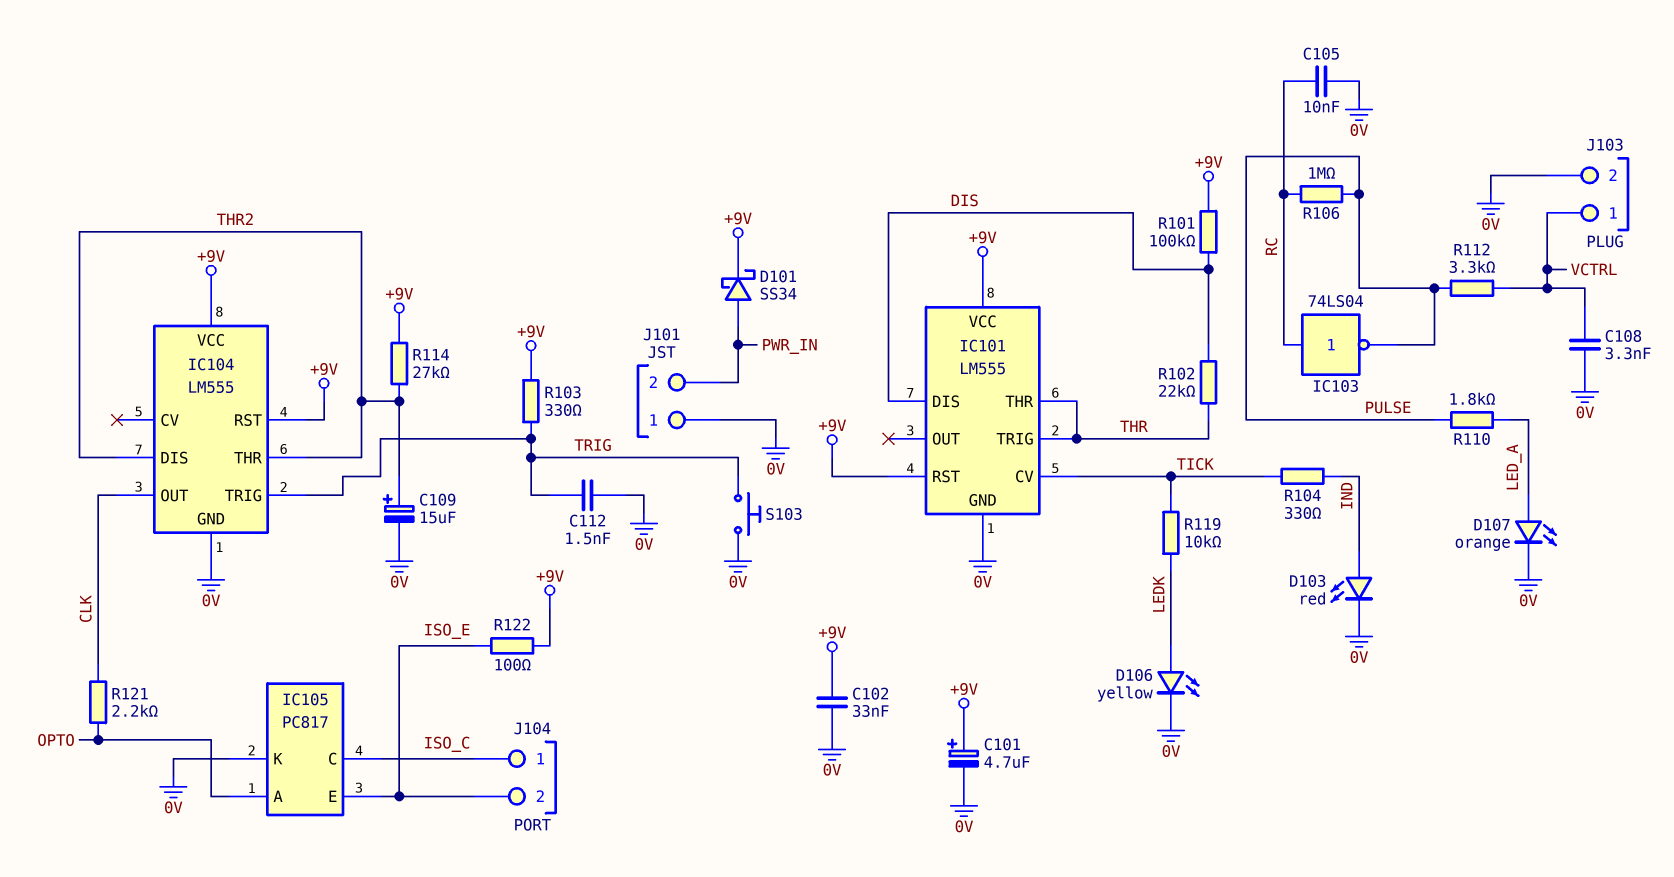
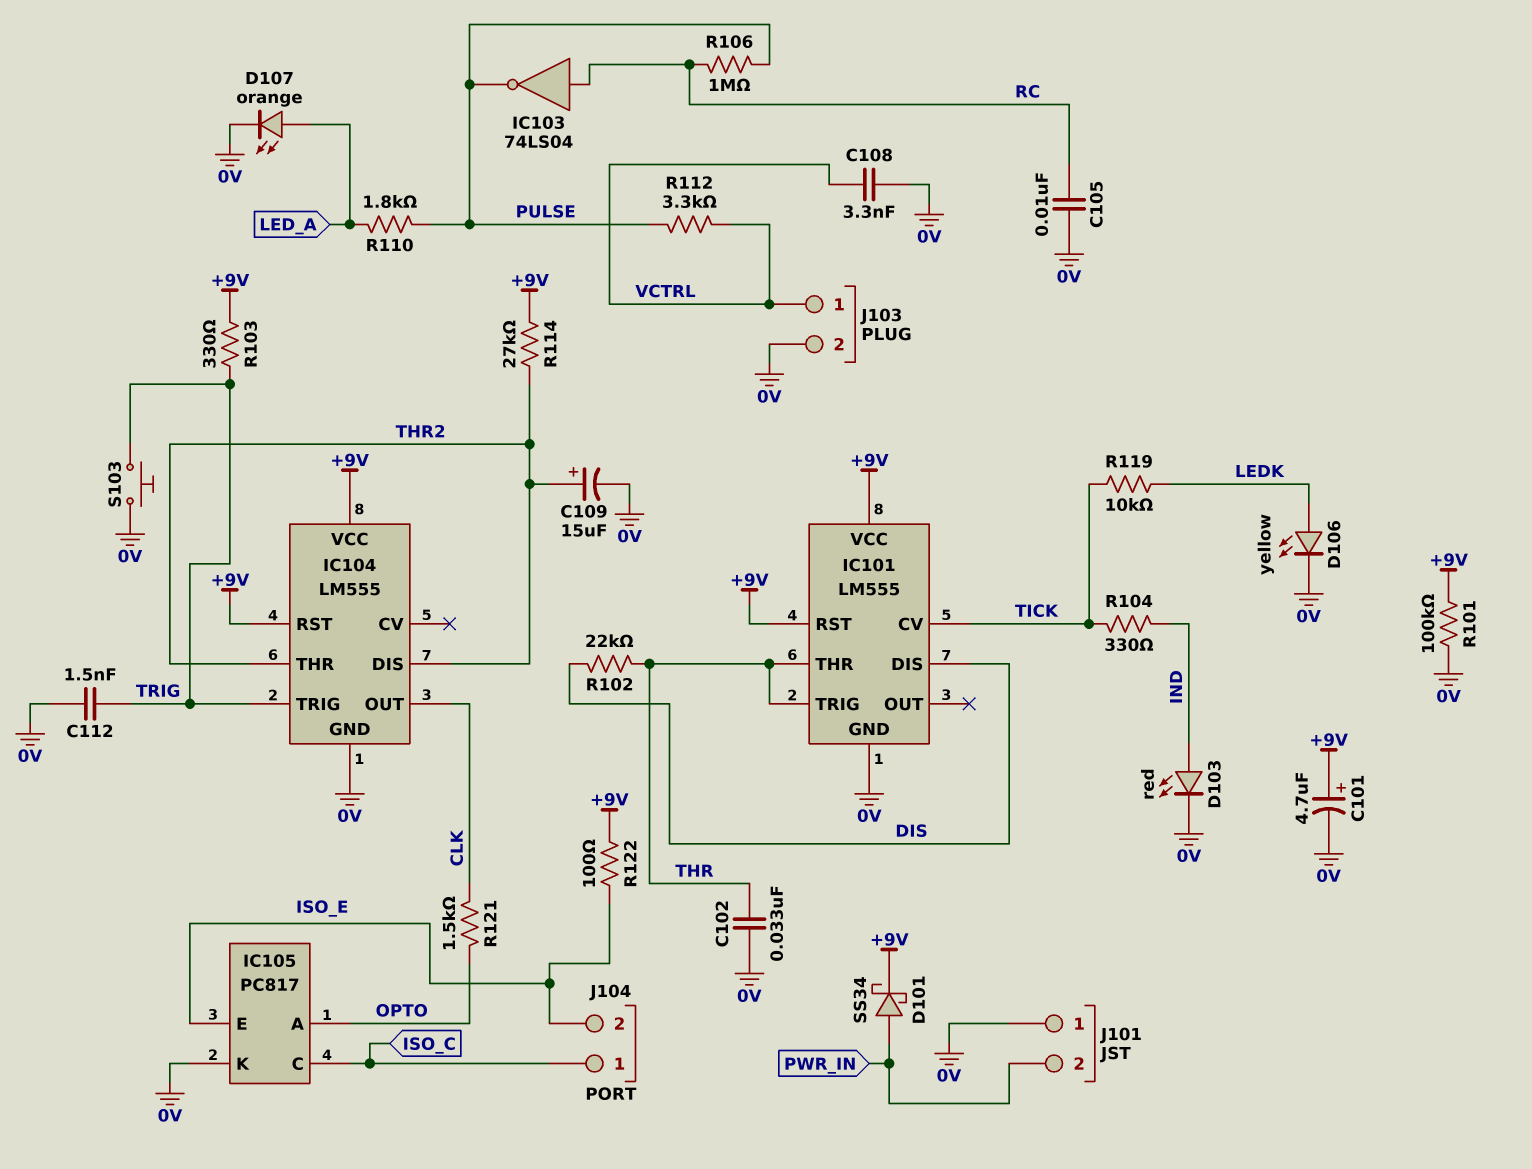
C102: 33nF (+9V, 0V) -> 33nF (0V, THR)
R101: 100k (+9V, DIS) -> 100k (+9V, 0V)
R121: 2.2k (CLK, OPTO) -> 1.5k (CLK, OPTO)

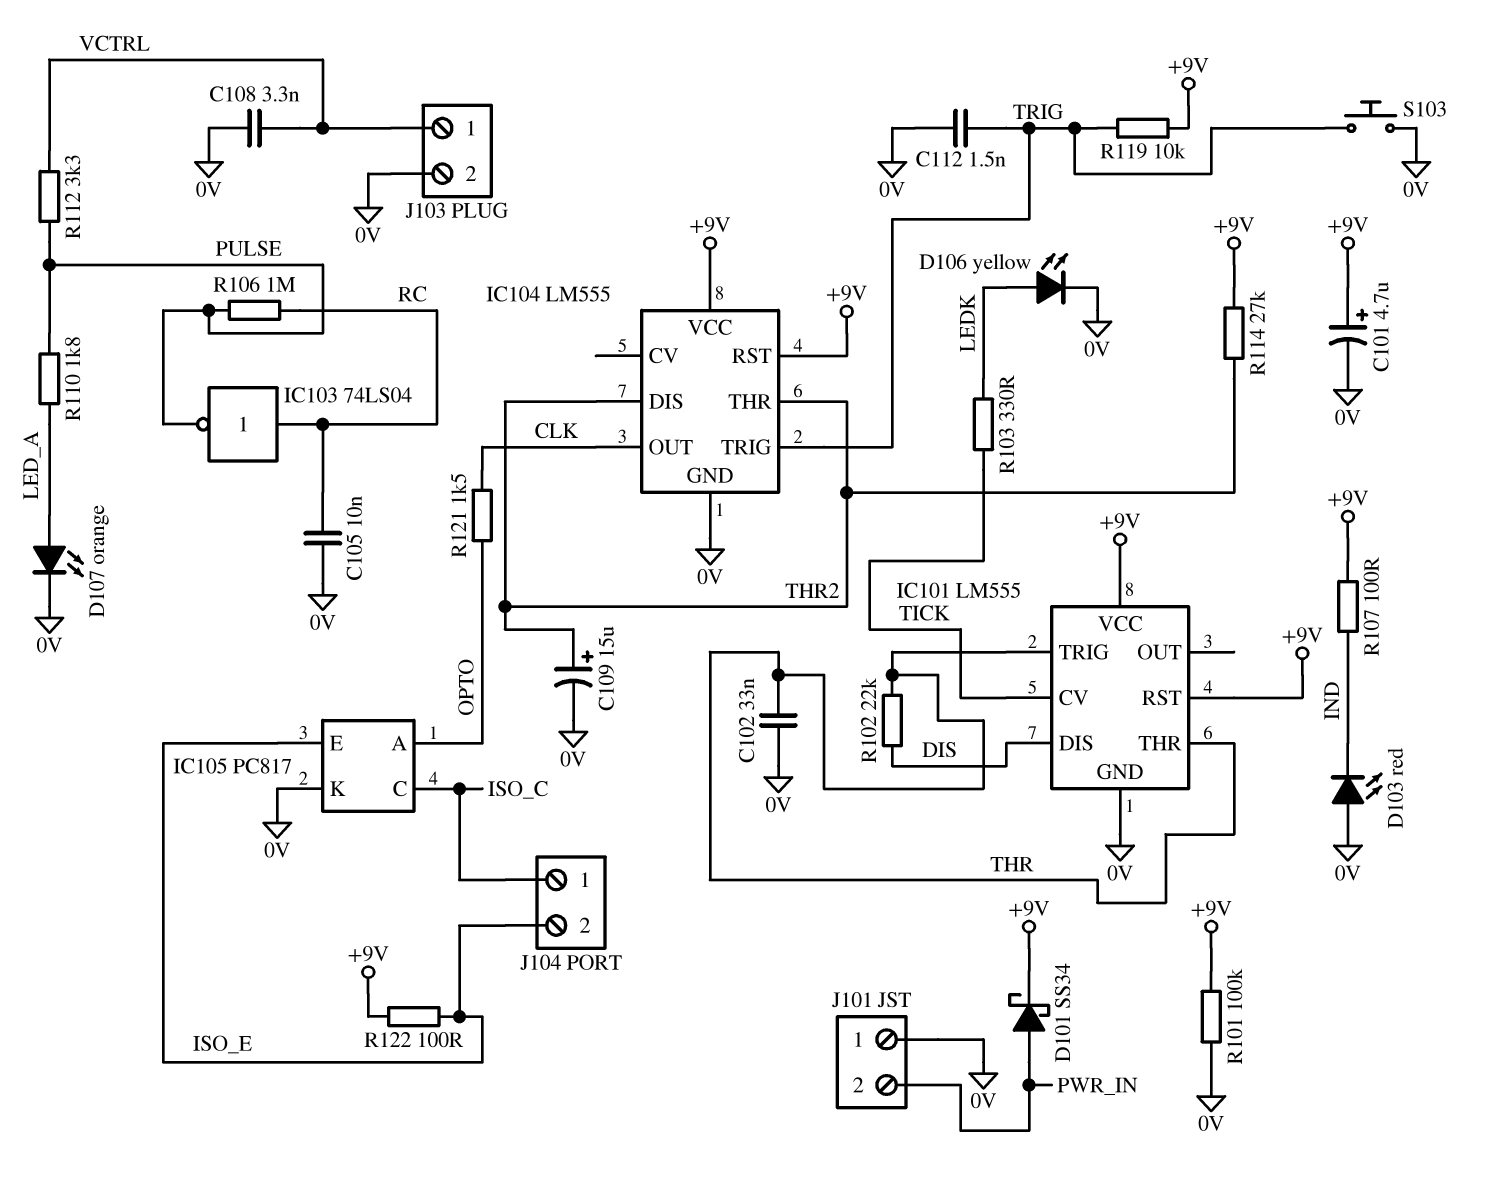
D103: LED red (A IND, K 0V) -> LED red (A 0V, K IND)
R103: 330 (+9V, TRIG) -> 330 (LEDK, TICK)
R104: 330 (IND, TICK) -> none
R107: none -> 100 (+9V, IND)
R119: 10k (LEDK, TICK) -> 10k (+9V, TRIG)

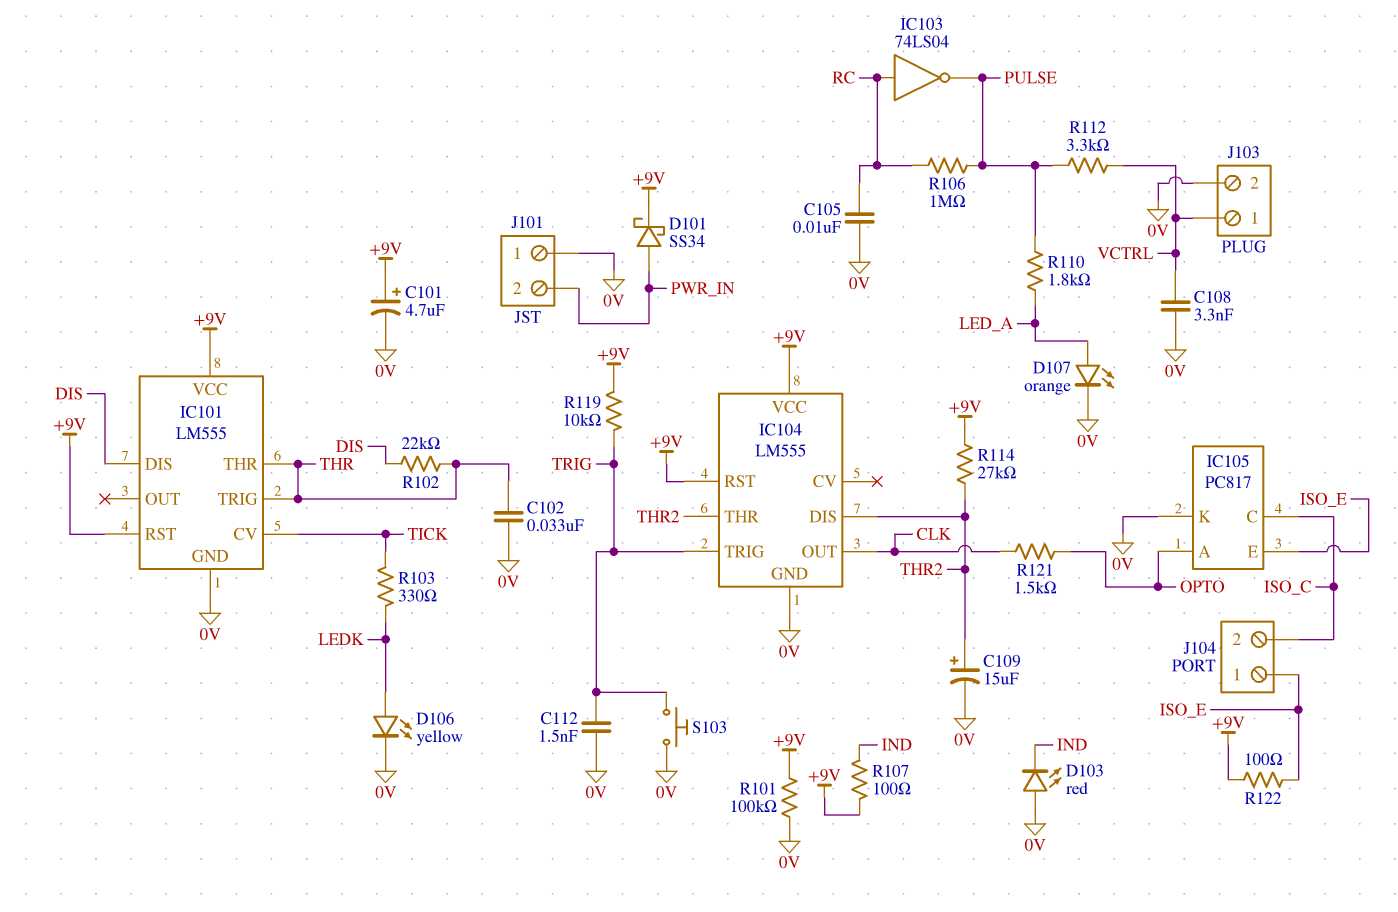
J104 pin 1: ISO_C -> ISO_E
J104 pin 2: ISO_E -> ISO_C

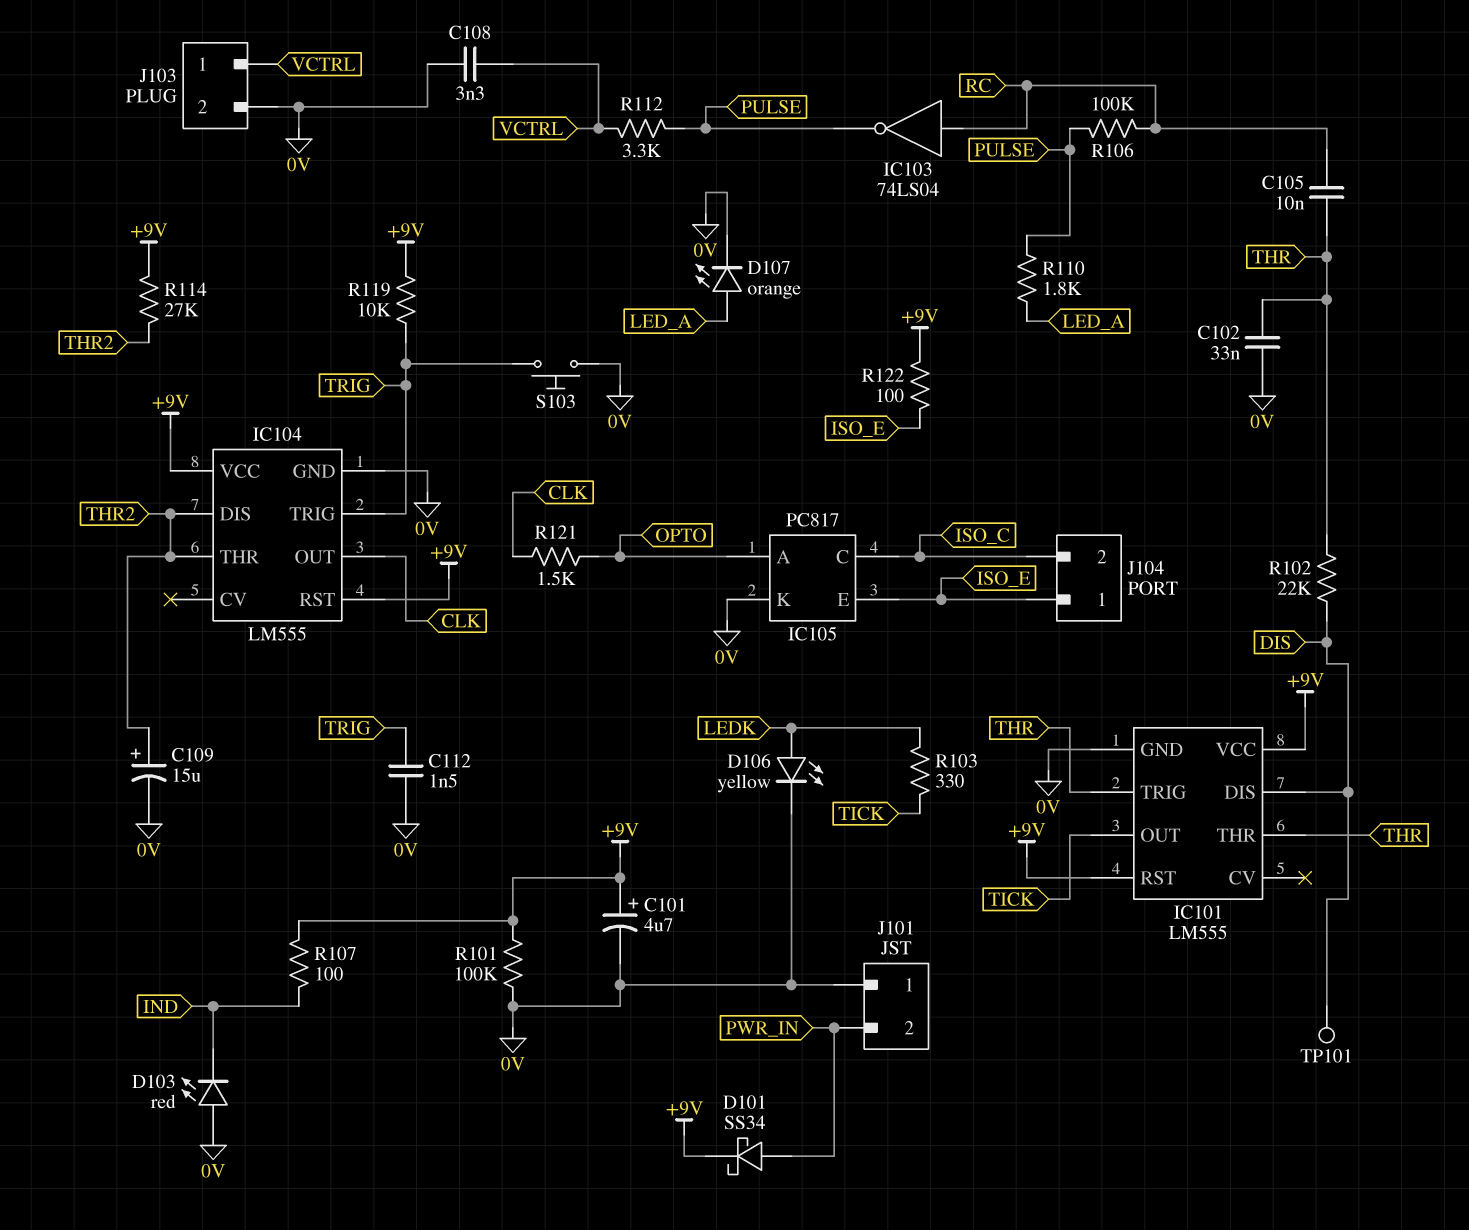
C105: 10nF (0V, RC) -> 10nF (RC, THR)
IC101 pin CV: TICK -> none
IC101 pin OUT: none -> TICK
R106: 1M (PULSE, RC) -> 100k (PULSE, RC)
TP101: none -> test point (DIS)

